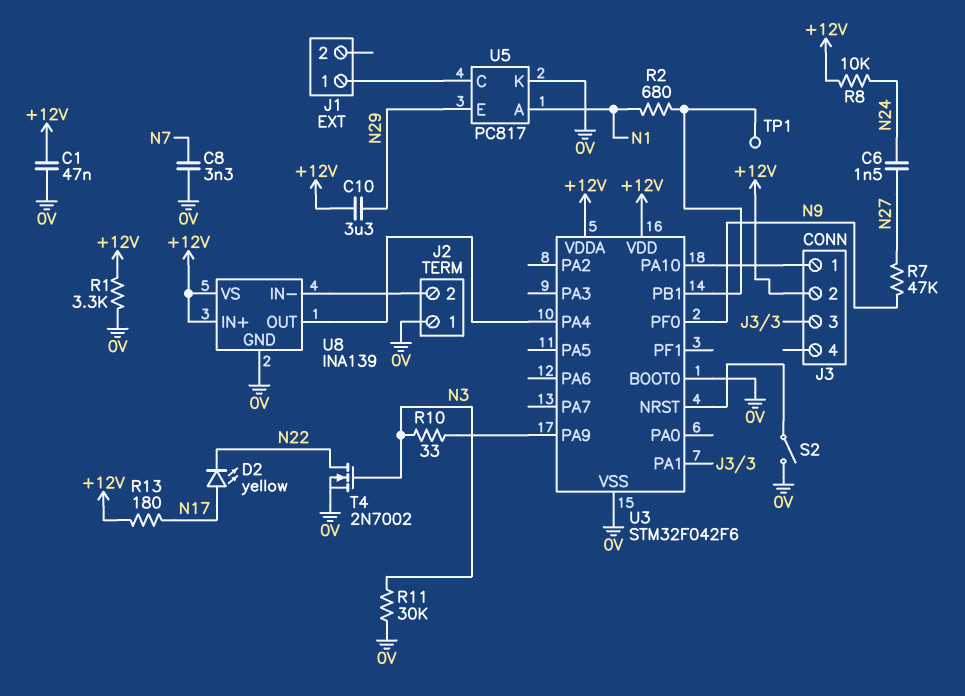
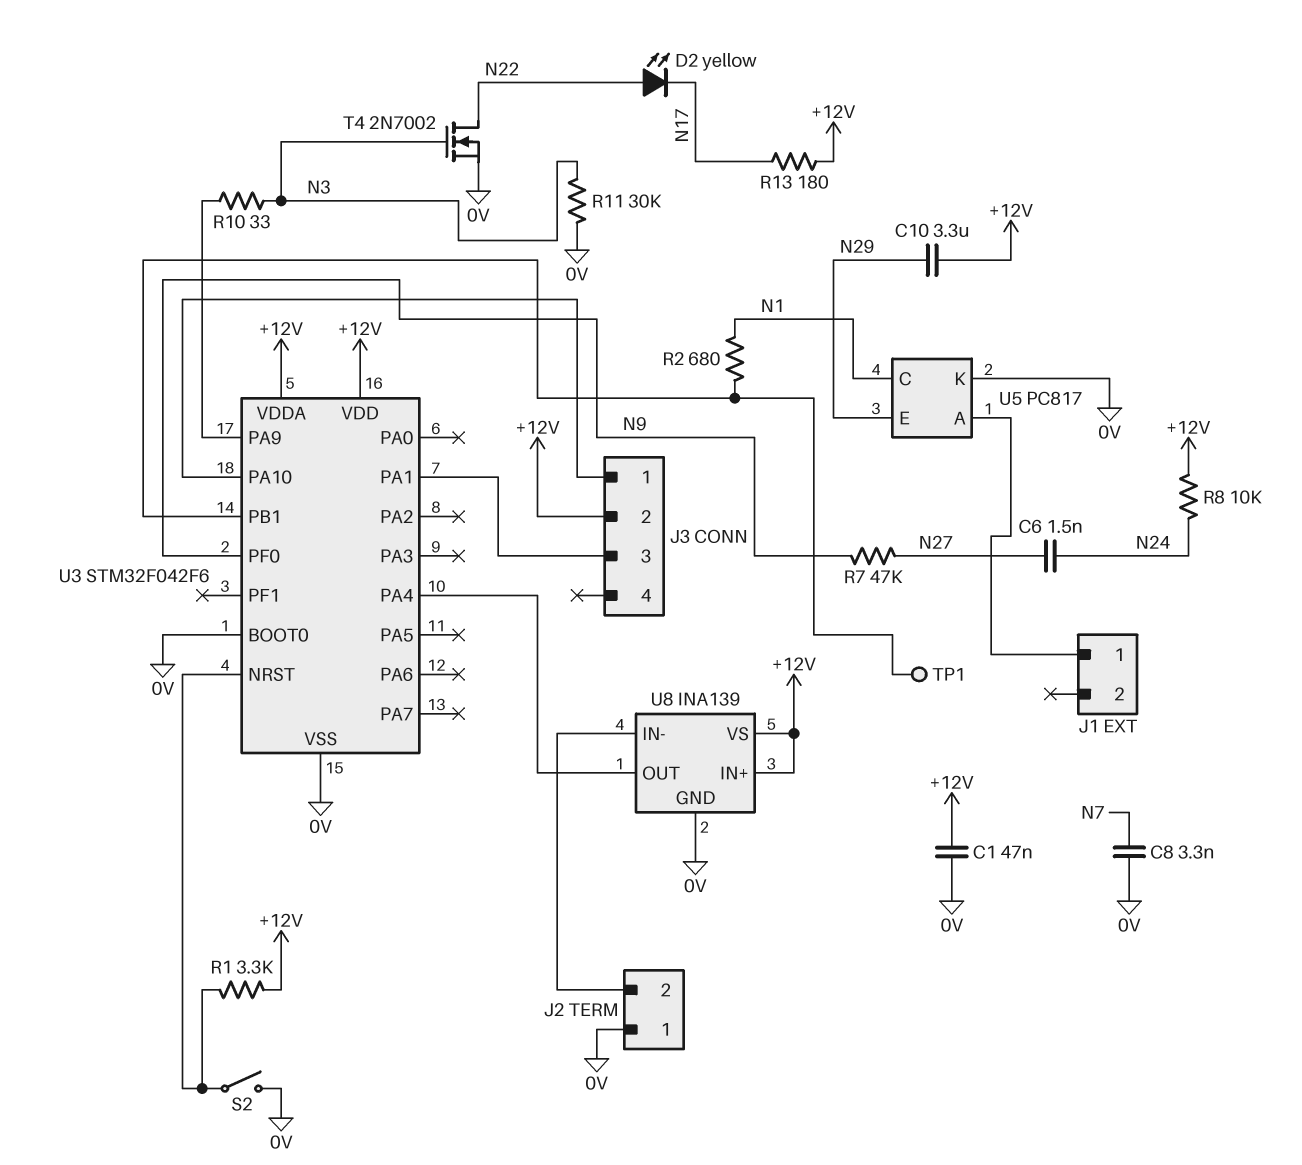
D2: LED yellow (A N17, K N22) -> LED yellow (A N22, K N17)
R1: 3.3k (+12V, 0V) -> 3.3k (+12V, U3/NRST)
U5 pin A: N1 -> J1/1
U5 pin C: J1/1 -> N1

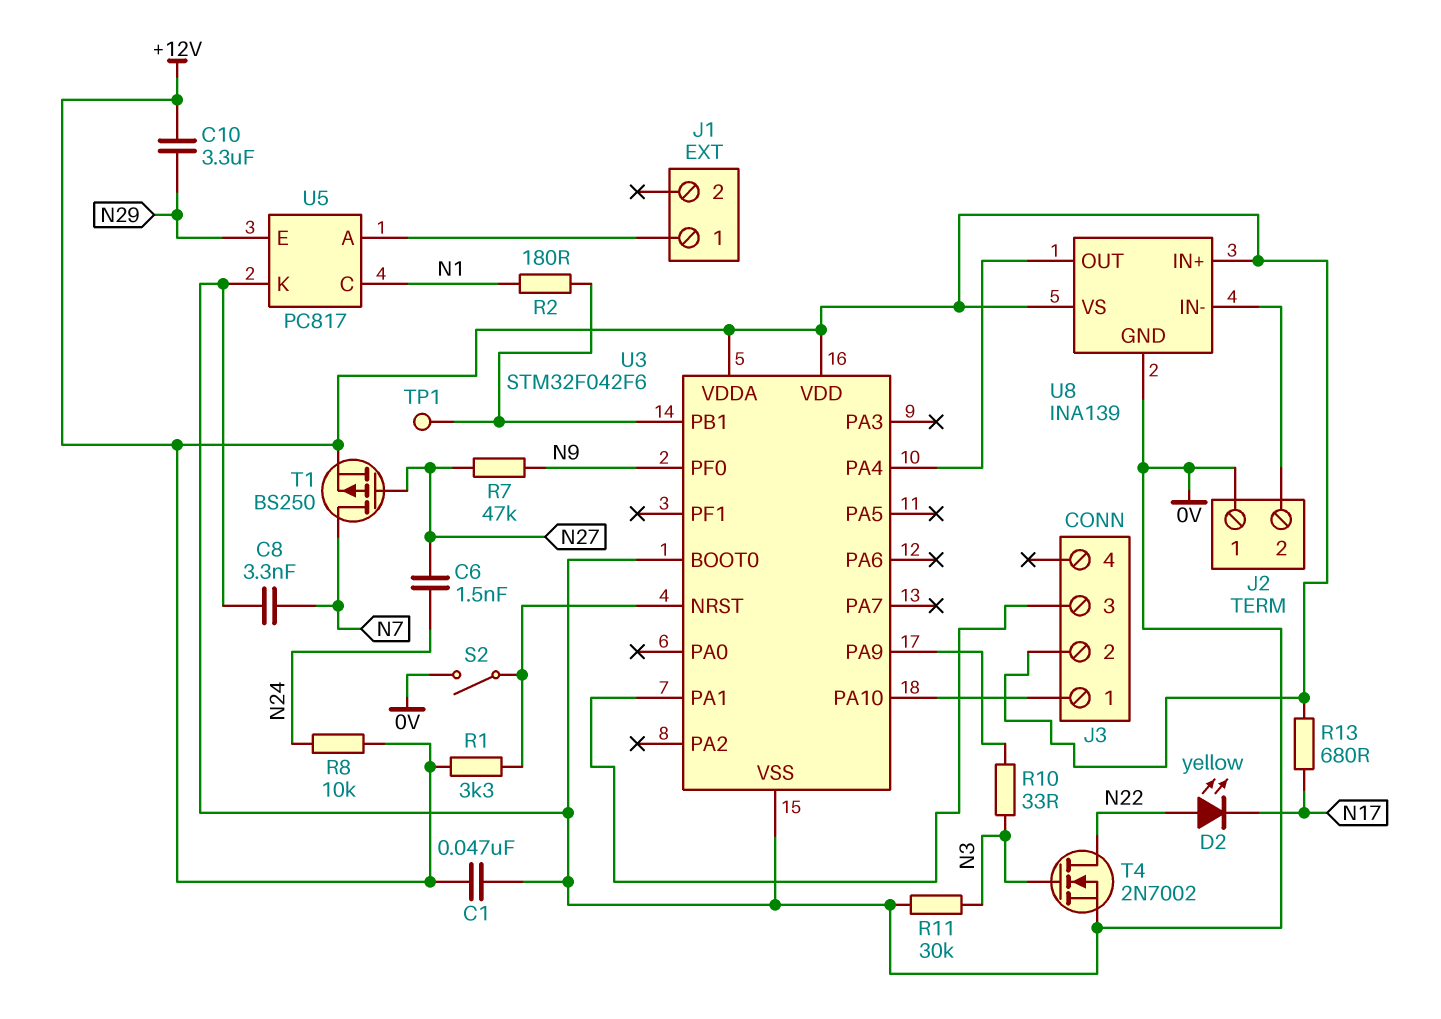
R2: 680 (N1, U3/PB1) -> 180 (N1, U3/PB1)
R13: 180 (+12V, N17) -> 680 (+12V, N17)
T1: none -> PMOS BS250 (G N27, D N7, S +12V)

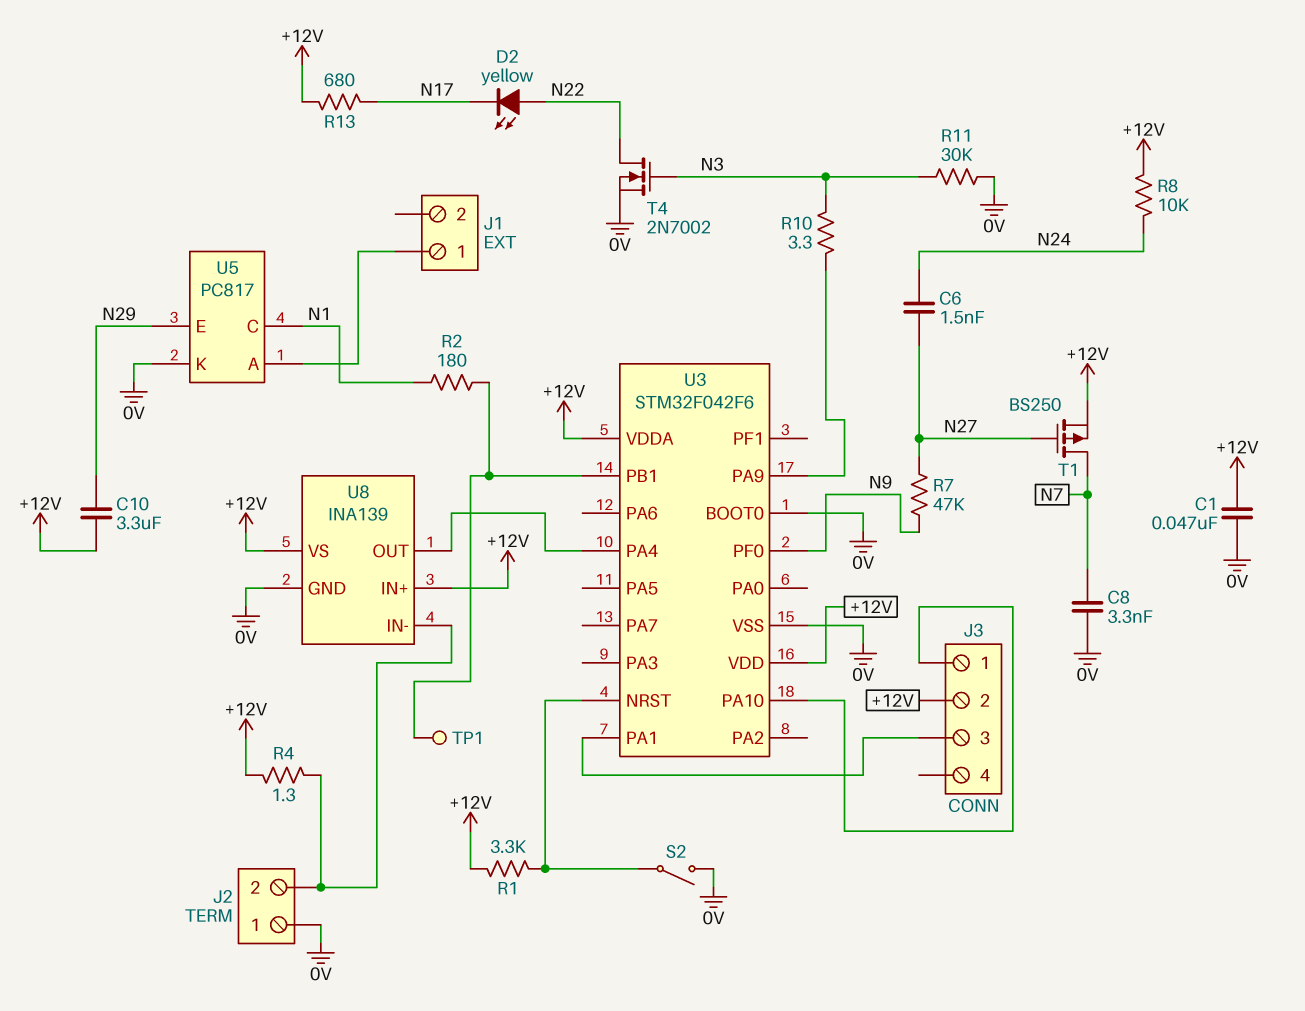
R4: none -> 1.3 (+12V, J2/2)
R10: 33 (N3, U3/PA9) -> 3.3 (N3, U3/PA9)

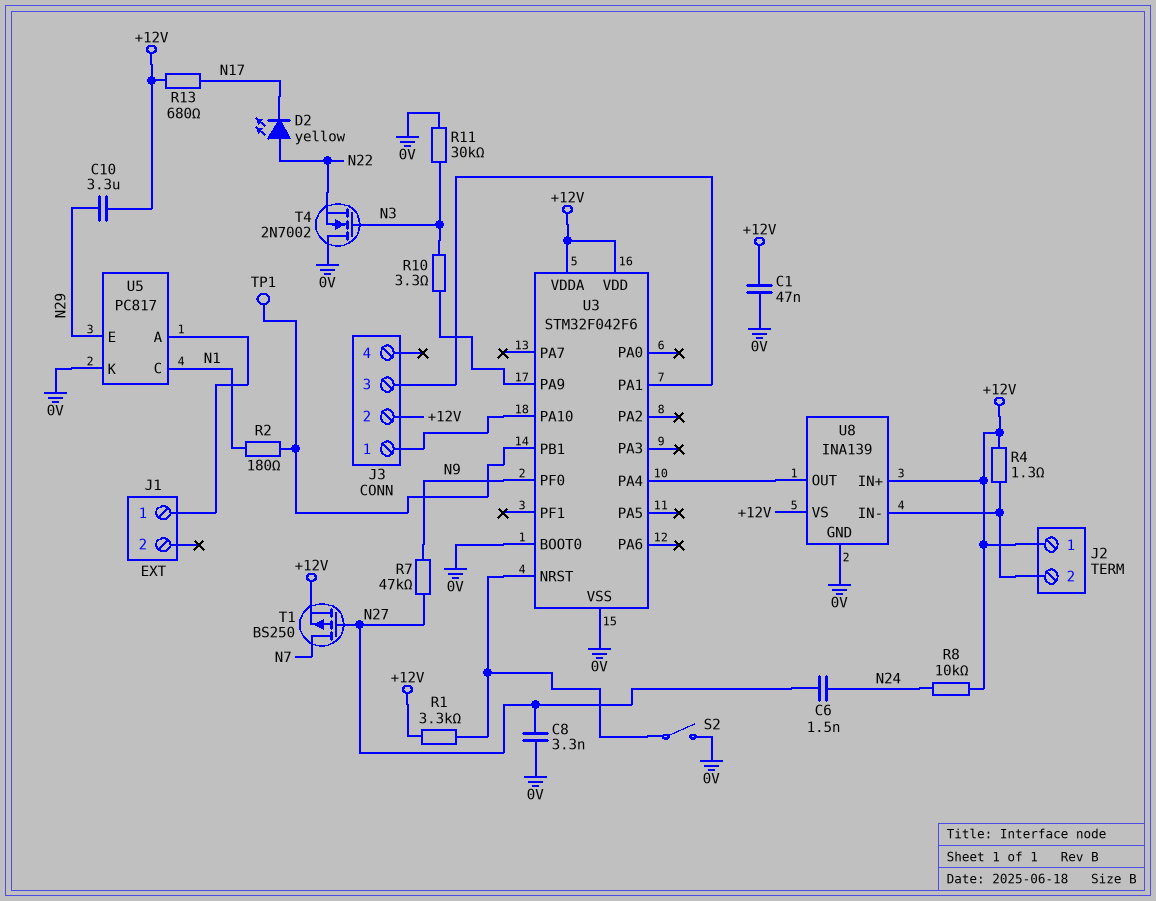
C8: 3.3nF (0V, N7) -> 3.3nF (0V, N27)
J2 pin 1: 0V -> +12V
T4: NMOS 2N7002 (G N3, D N22, S 0V) -> NMOS 2N7002 (G N3, D 0V, S N22)

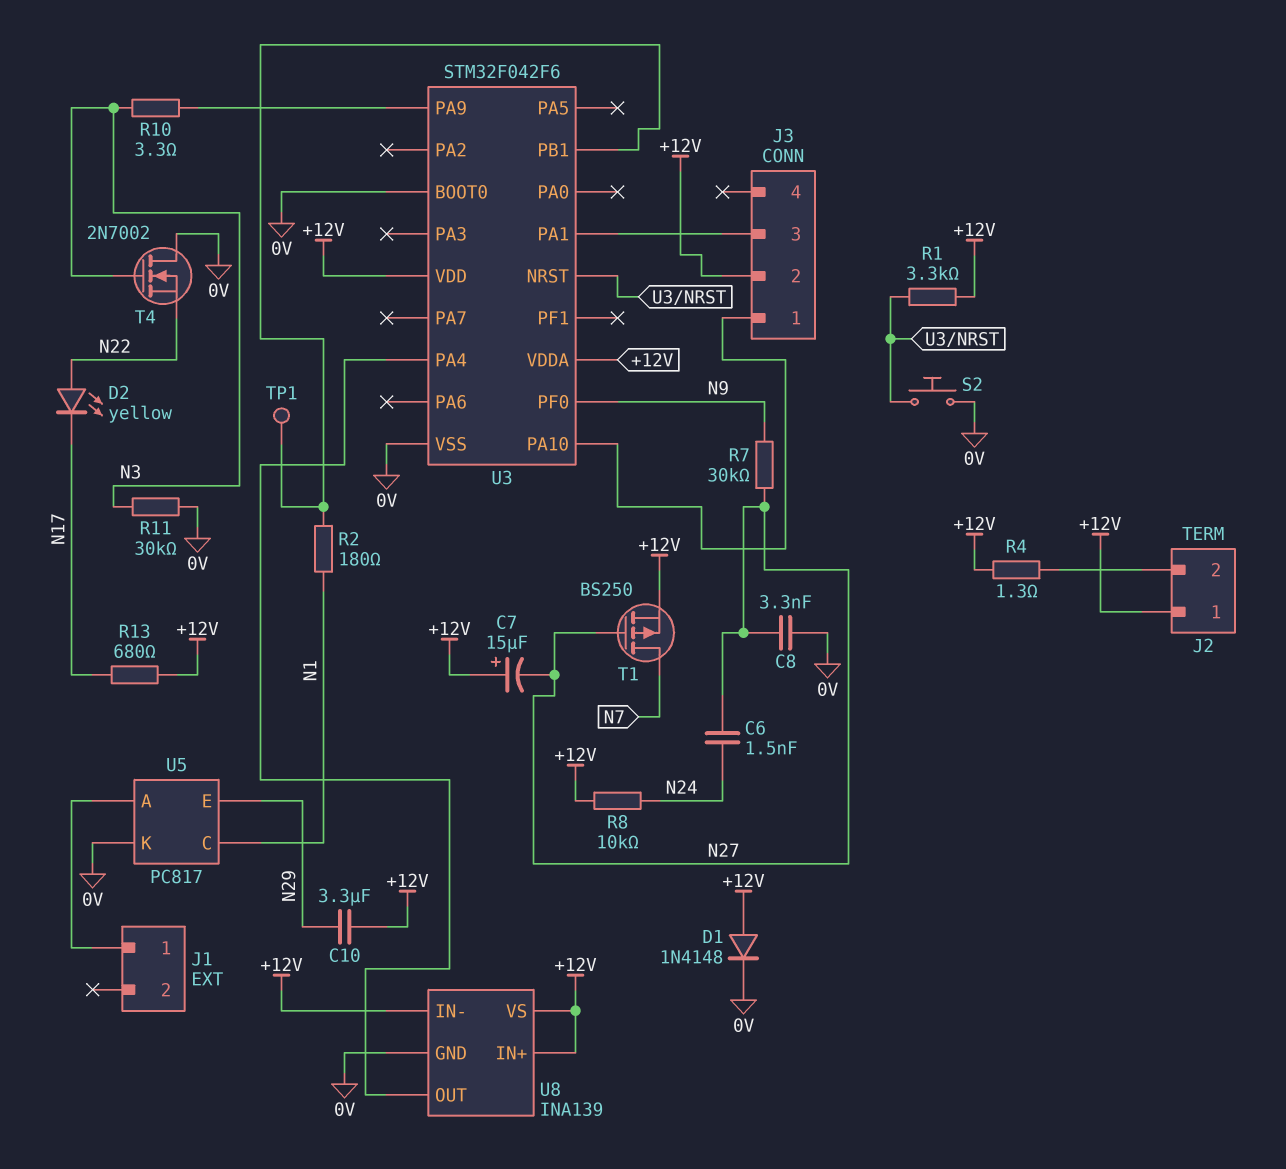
C1: 47nF (+12V, 0V) -> none
C7: none -> 15uF (plus +12V, minus N27)
D1: none -> diode 1N4148 (A +12V, K 0V)
R7: 47k (N9, N27) -> 30k (N9, N27)
S2: switch (0V, U3/NRST) -> button (0V, U3/NRST)
U8 pin IN-: J2/2 -> +12V

